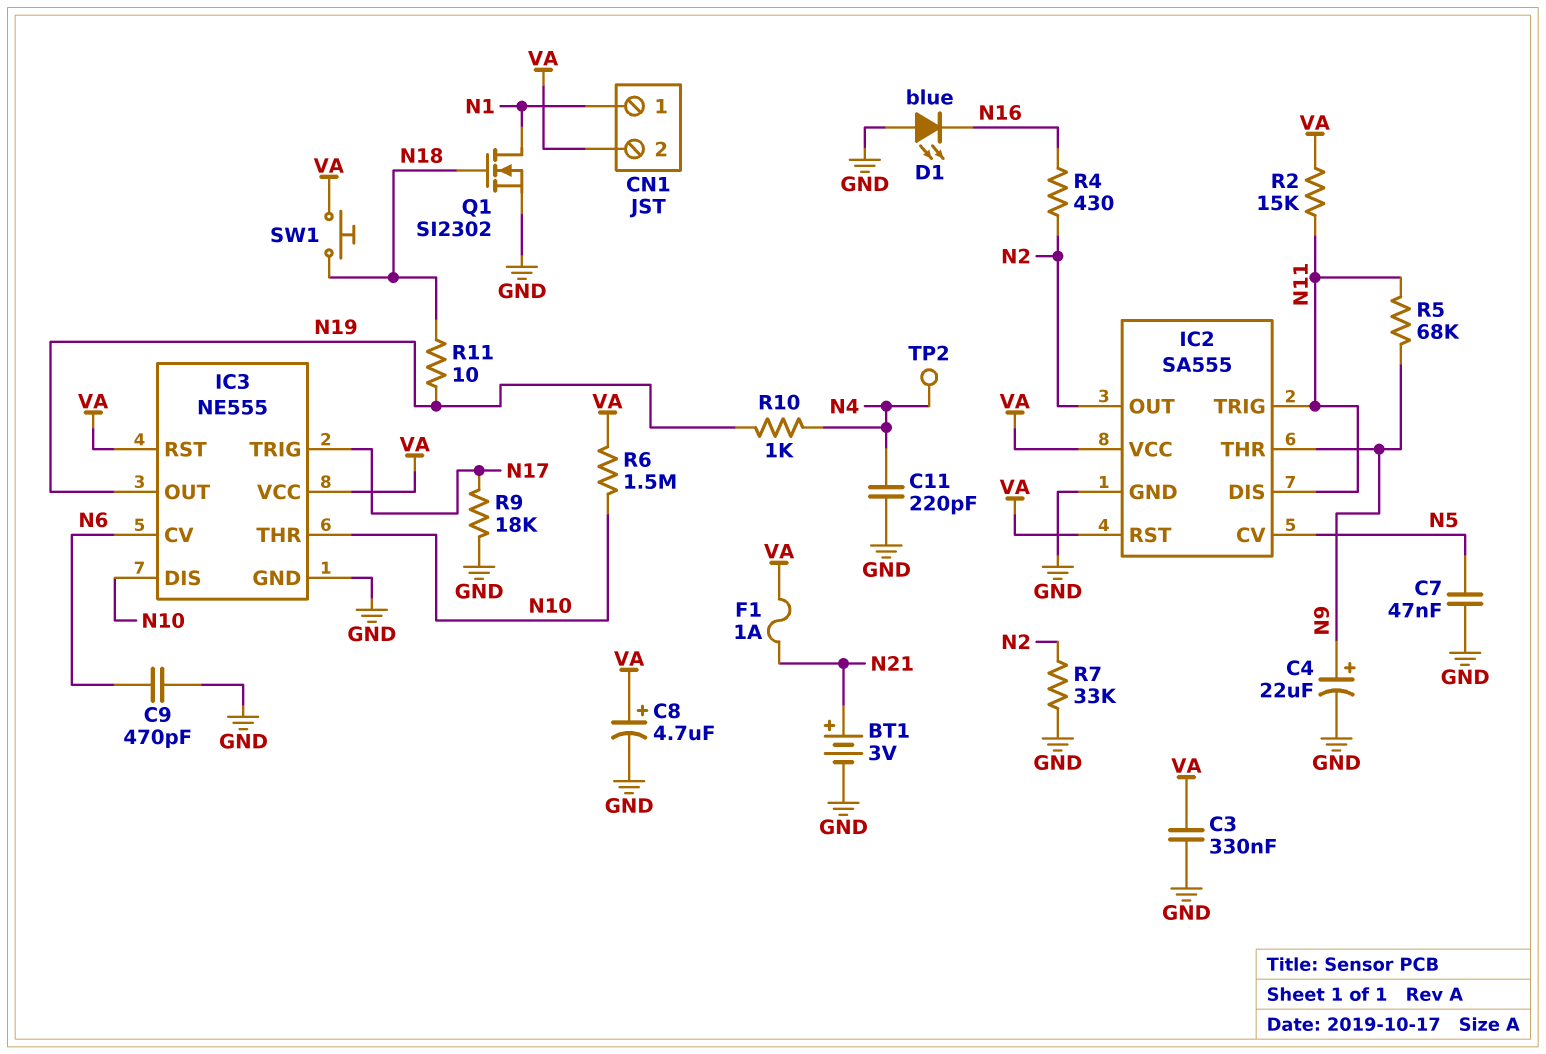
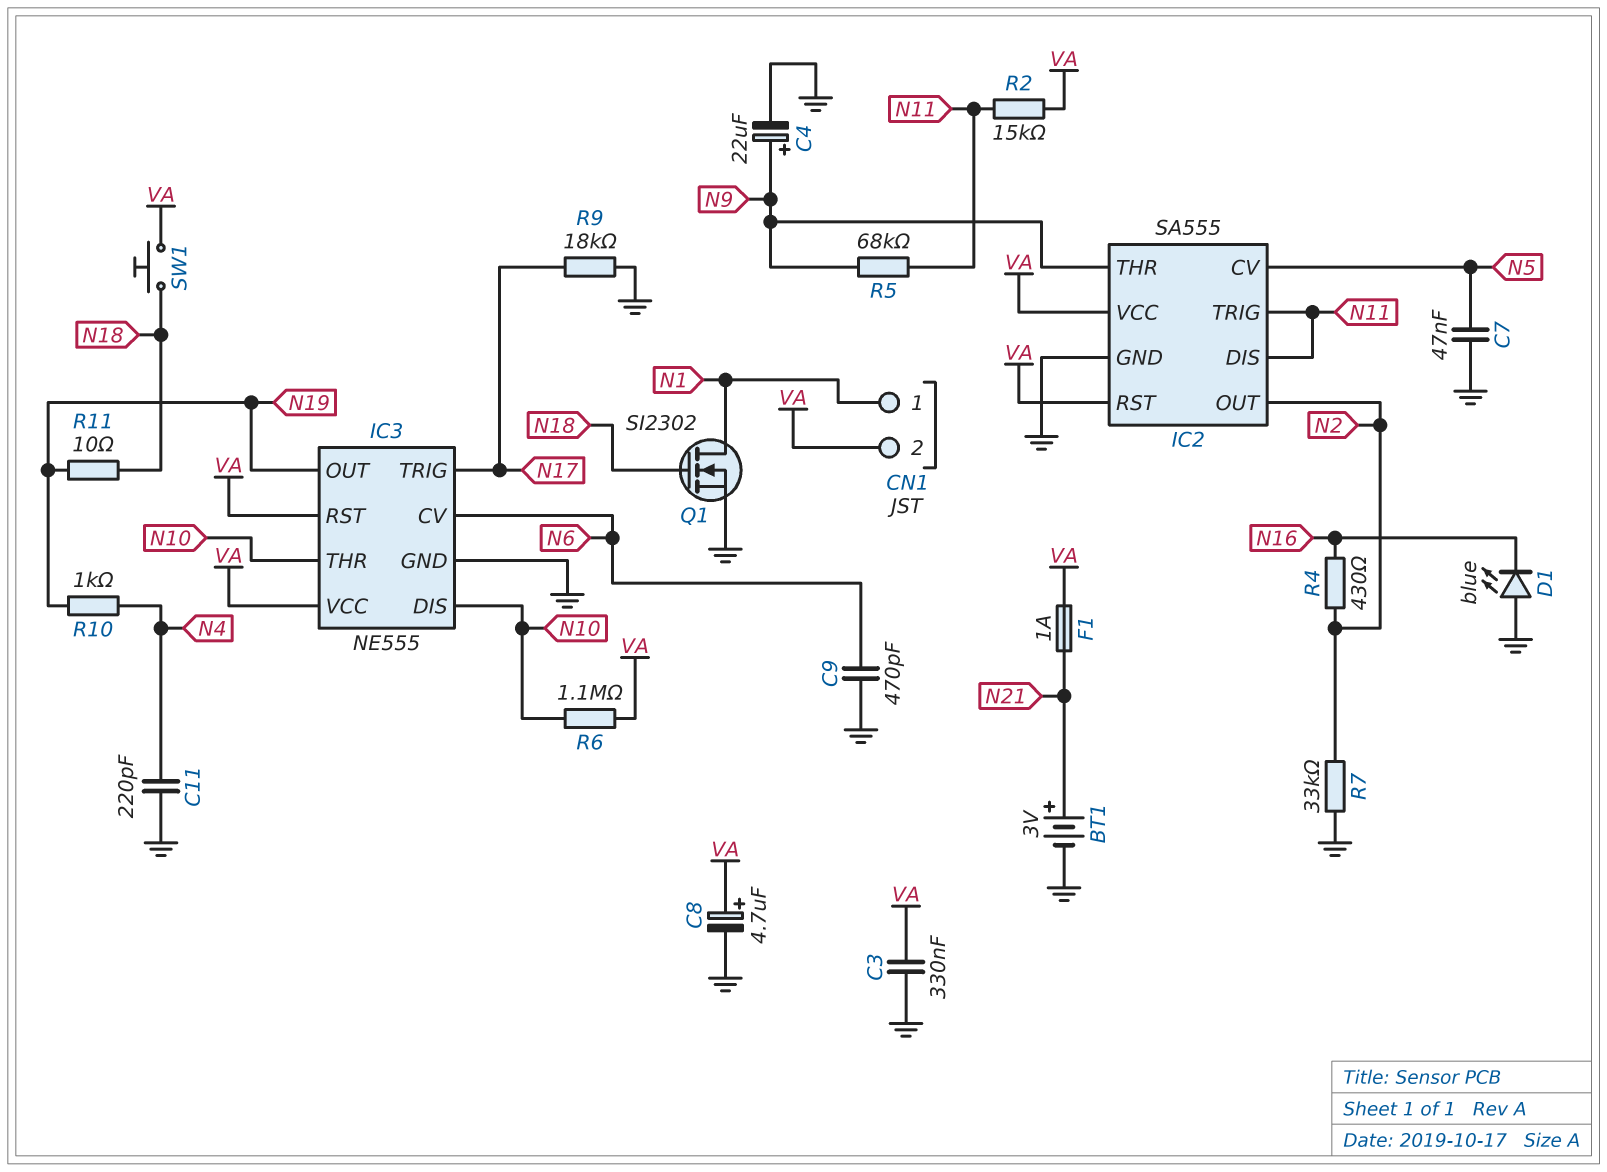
R6: 1.5M (N10, VA) -> 1.1M (N10, VA)
TP2: test point (N4) -> none

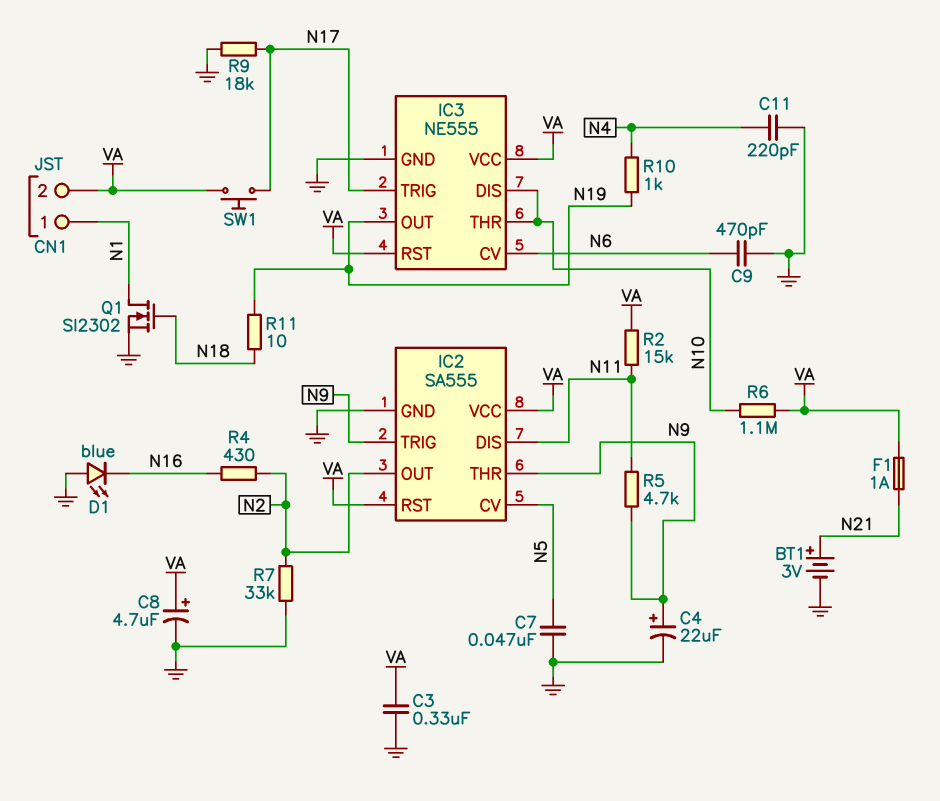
IC2 pin TRIG: N11 -> N9
R5: 68k (N9, N11) -> 4.7k (N9, N11)
SW1: button (N18, VA) -> button (N17, VA)

